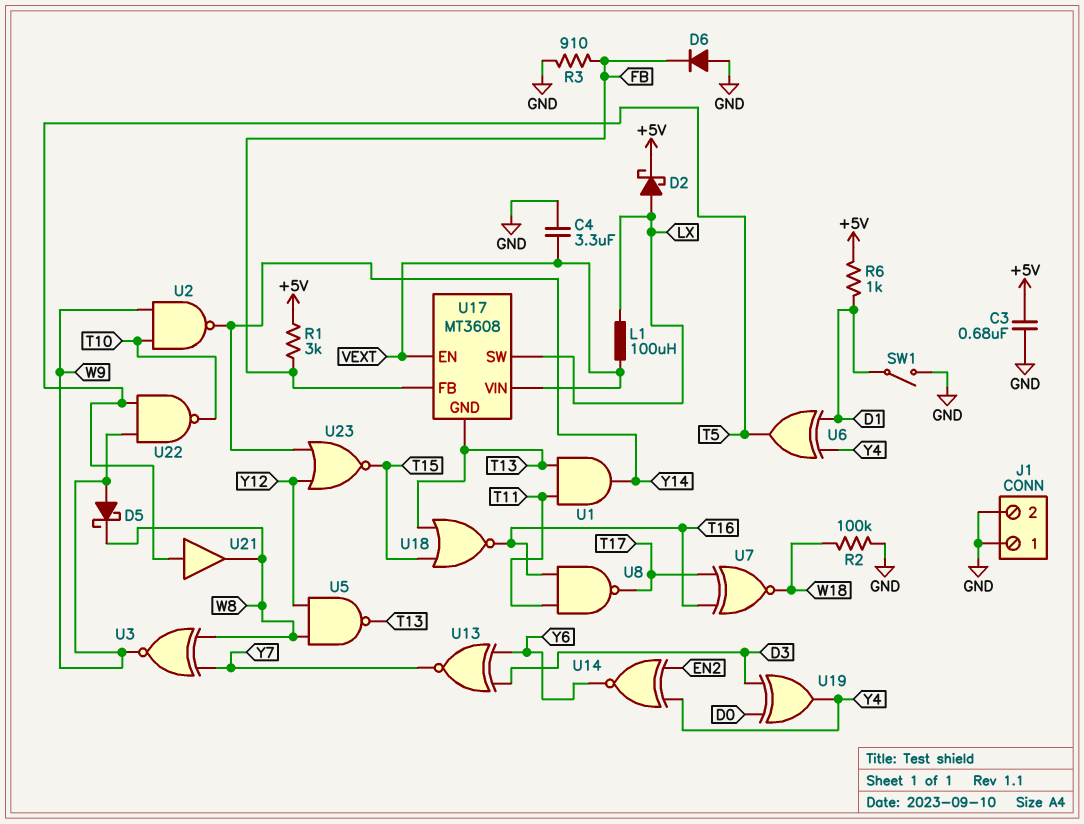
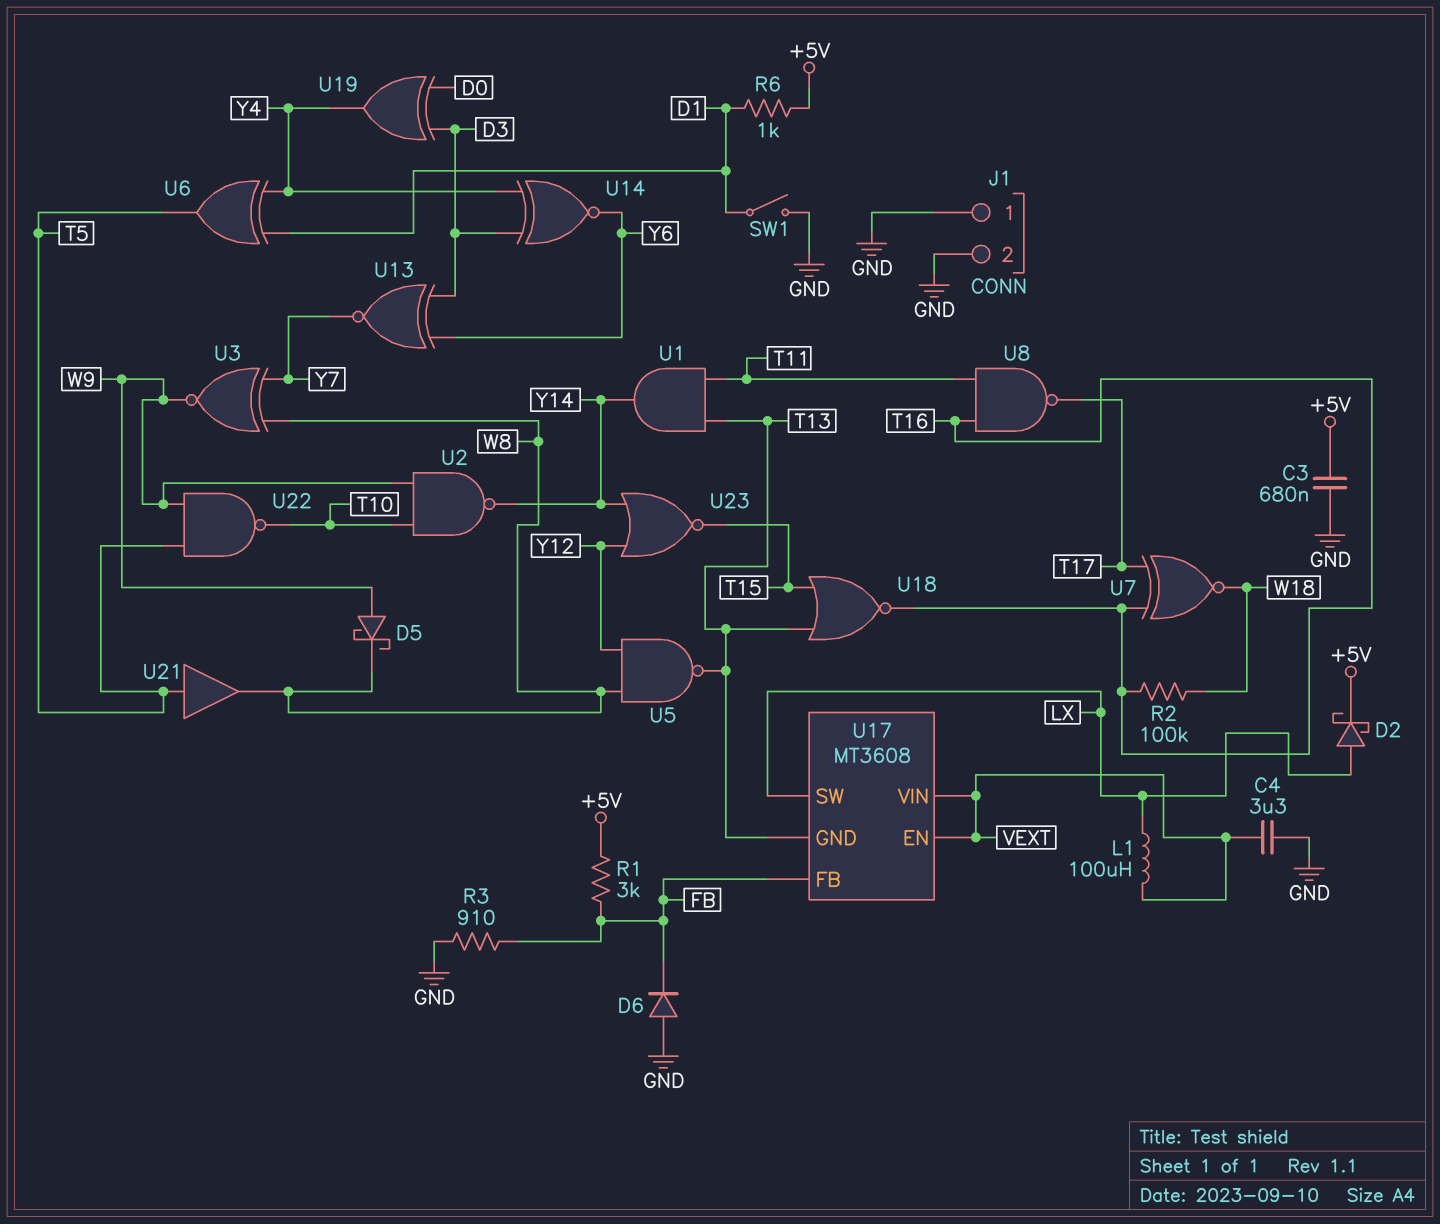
R2: 100k (GND, W18) -> 100k (T16, W18)
U14: XNOR (in EN2, in Y4, out Y6) -> XNOR (in D3, in Y4, out Y6)

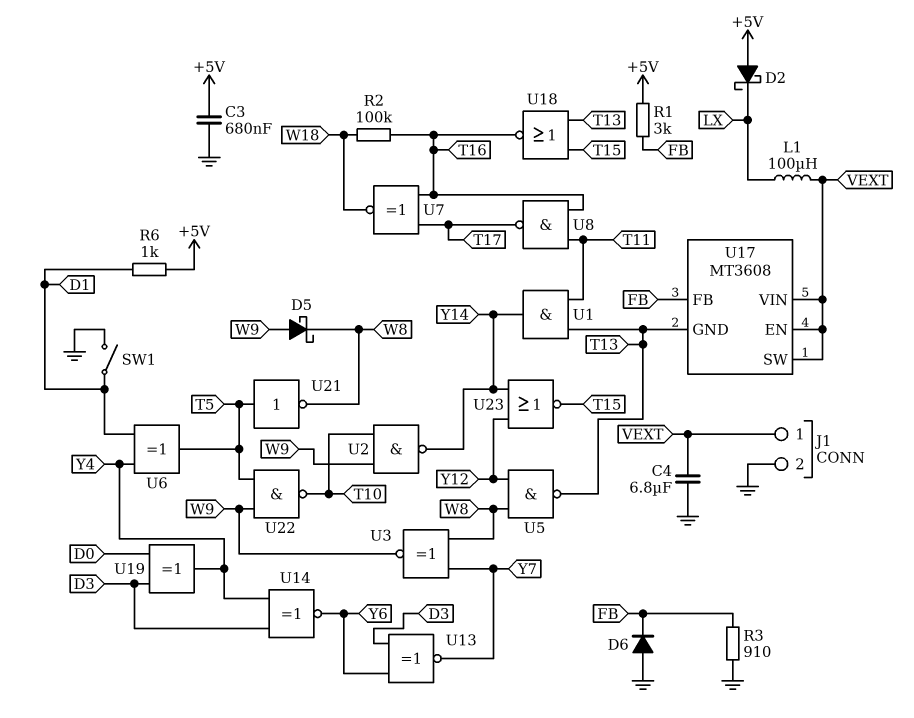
C4: 3.3uF (GND, VEXT) -> 6.8uF (GND, VEXT)
D2: schottky (A LX, K +5V) -> schottky (A +5V, K LX)
J1 pin 1: GND -> VEXT
U17 pin SW: LX -> VEXT
U21: buffer (in T5, out W8) -> NOT (in T5, out W8)

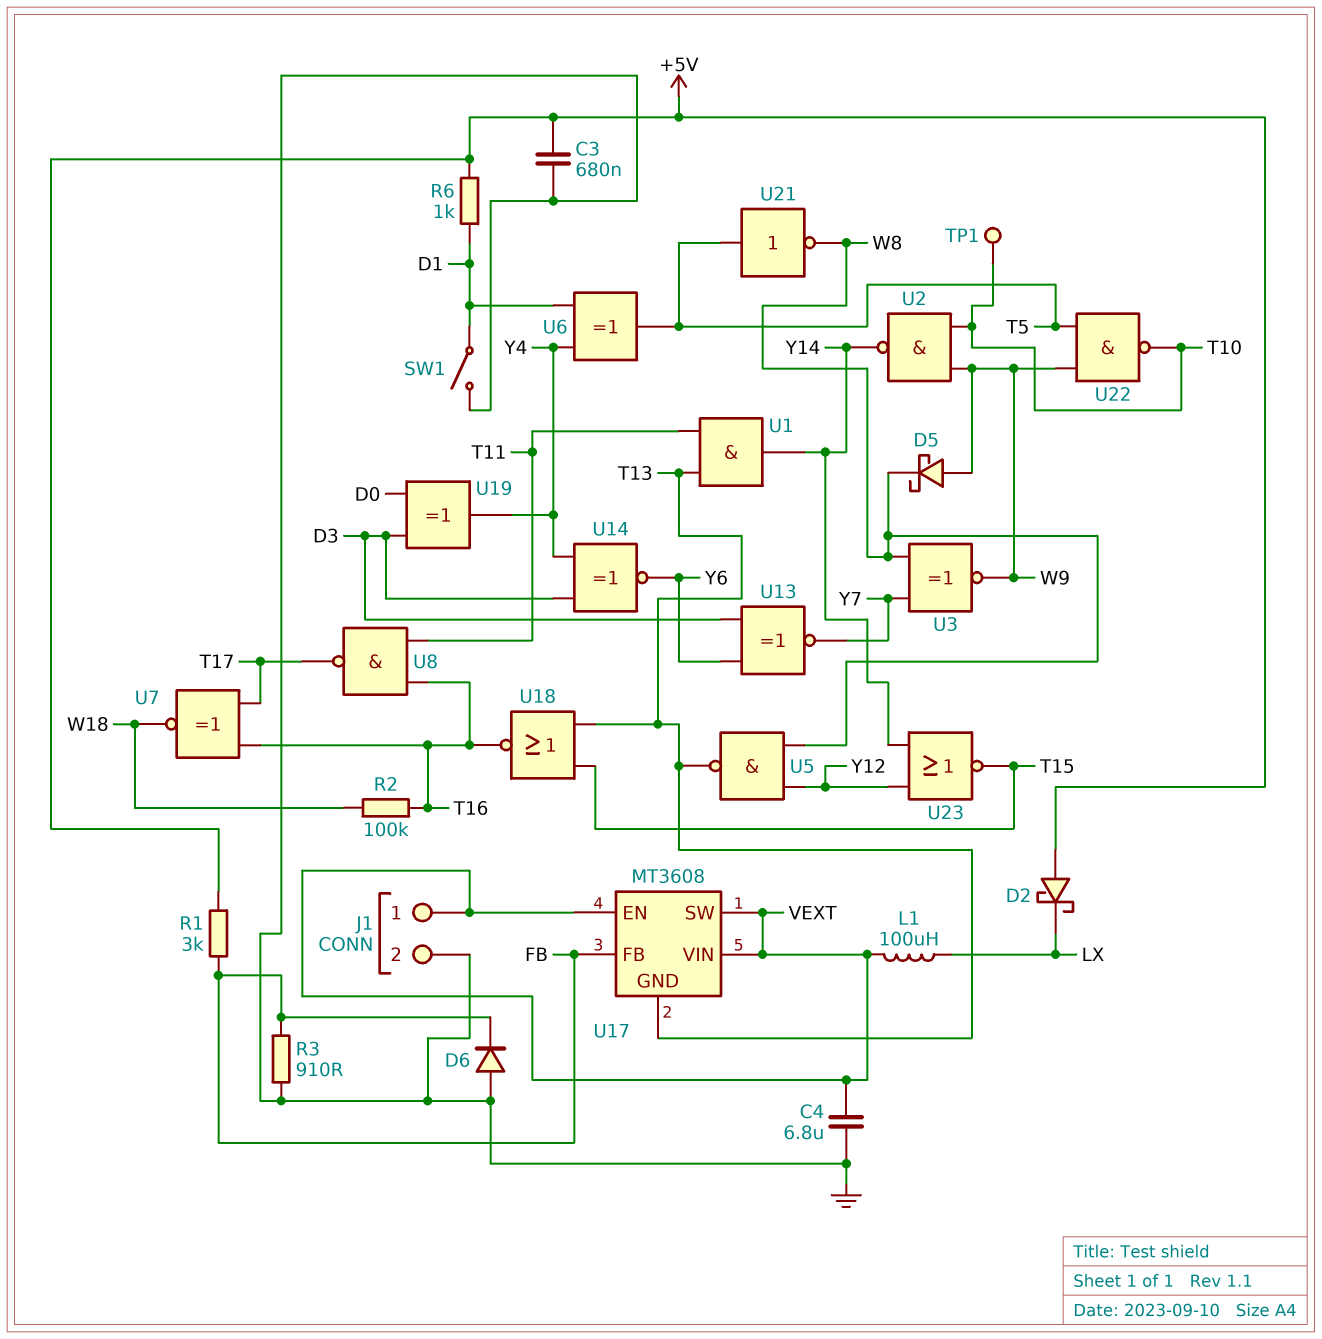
TP1: none -> test point (T10)

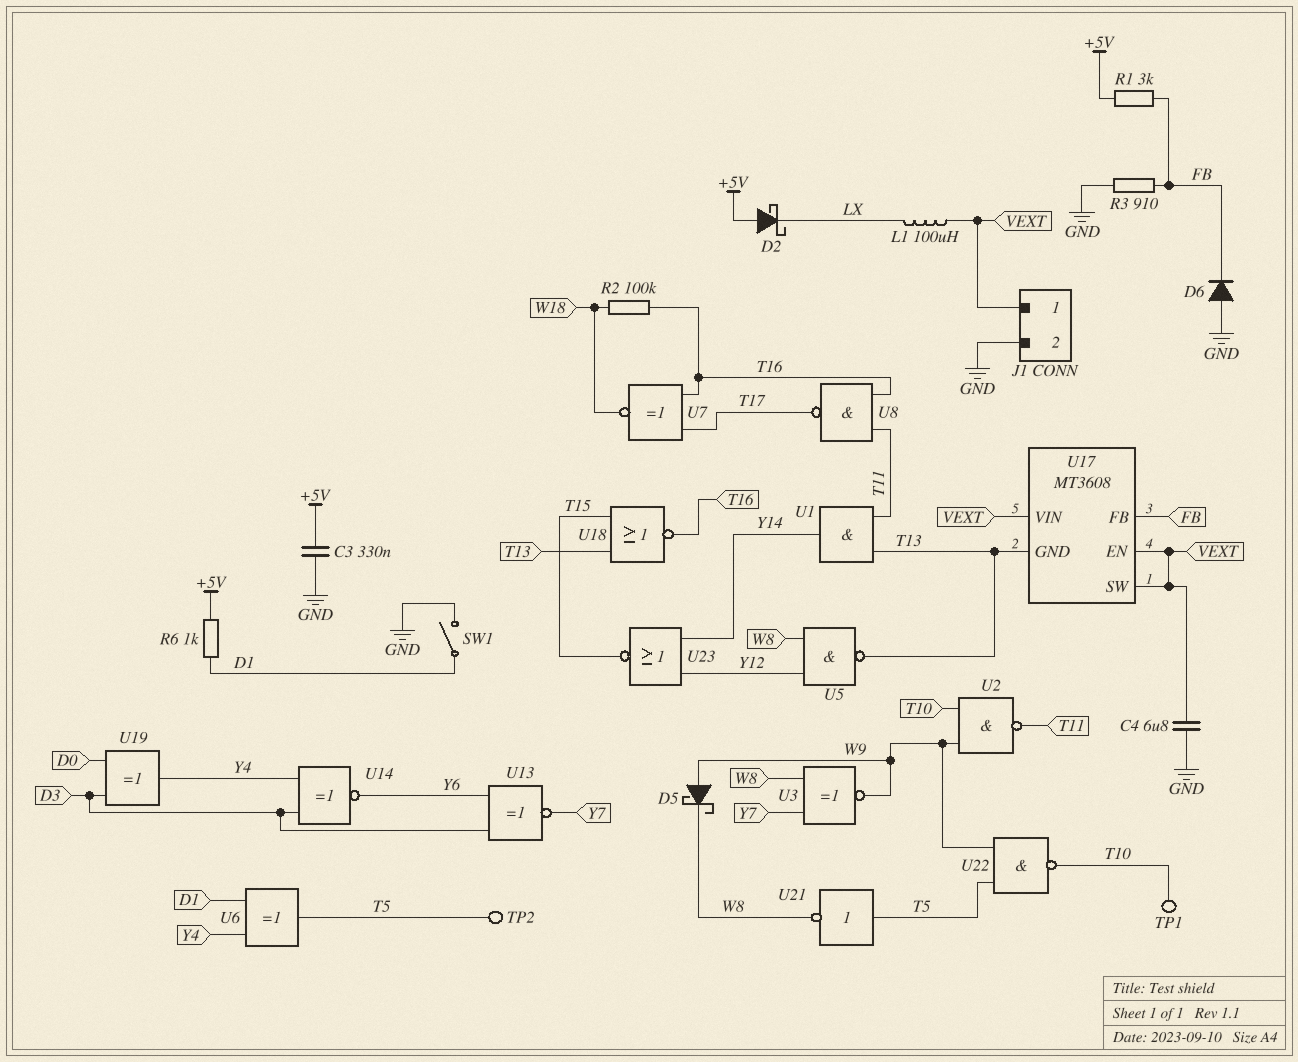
C3: 680nF (+5V, GND) -> 330nF (+5V, GND)
TP2: none -> test point (T5)
U2: NAND (in T10, in W9, out Y14) -> NAND (in T10, in W9, out T11)

